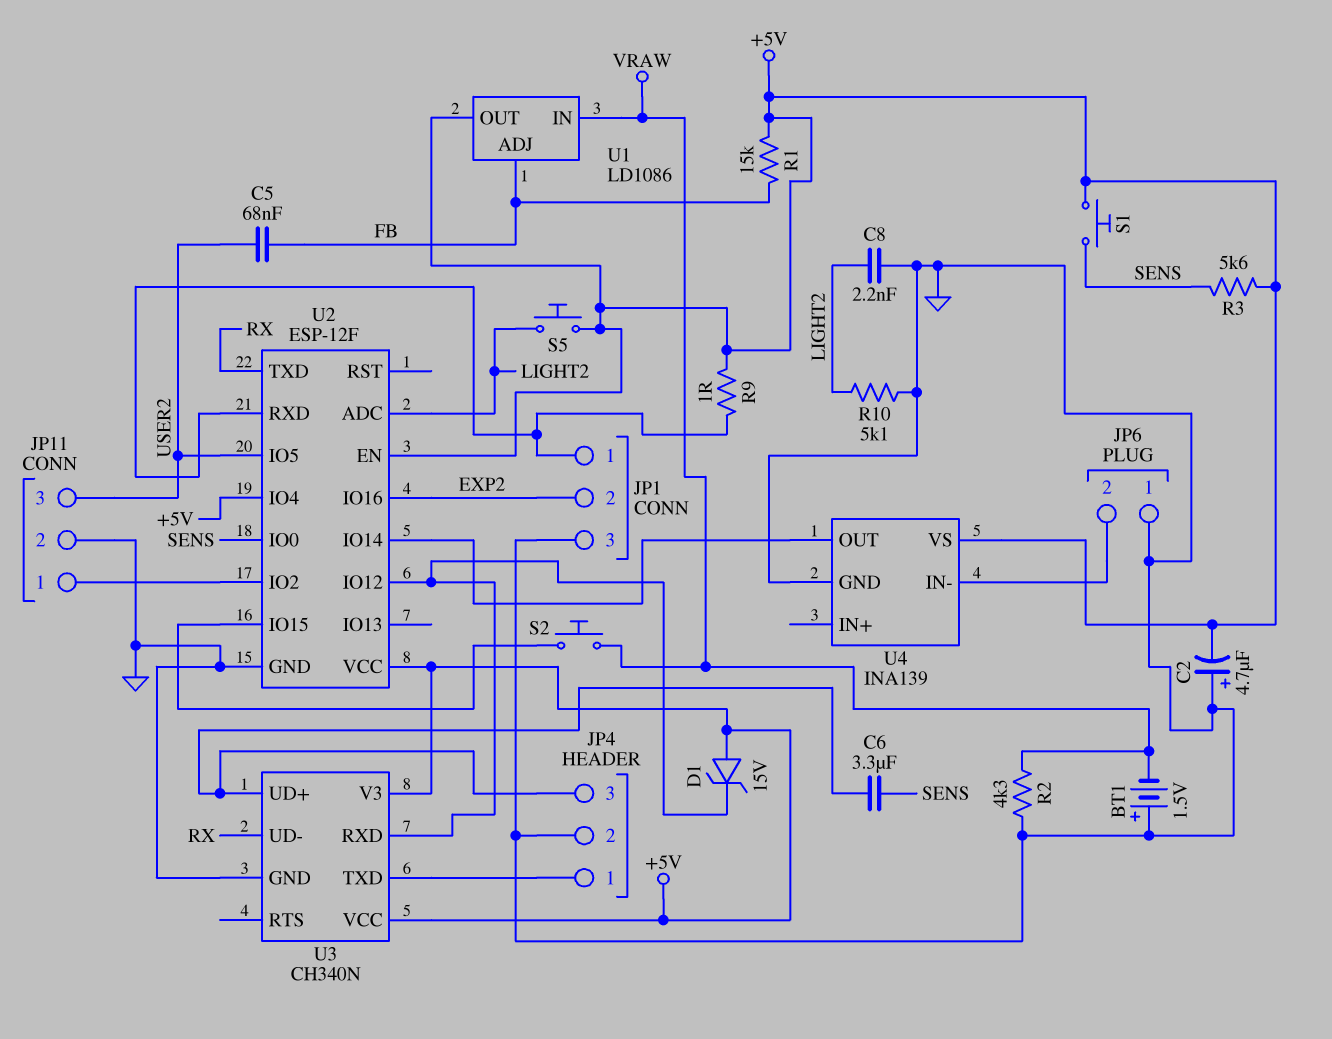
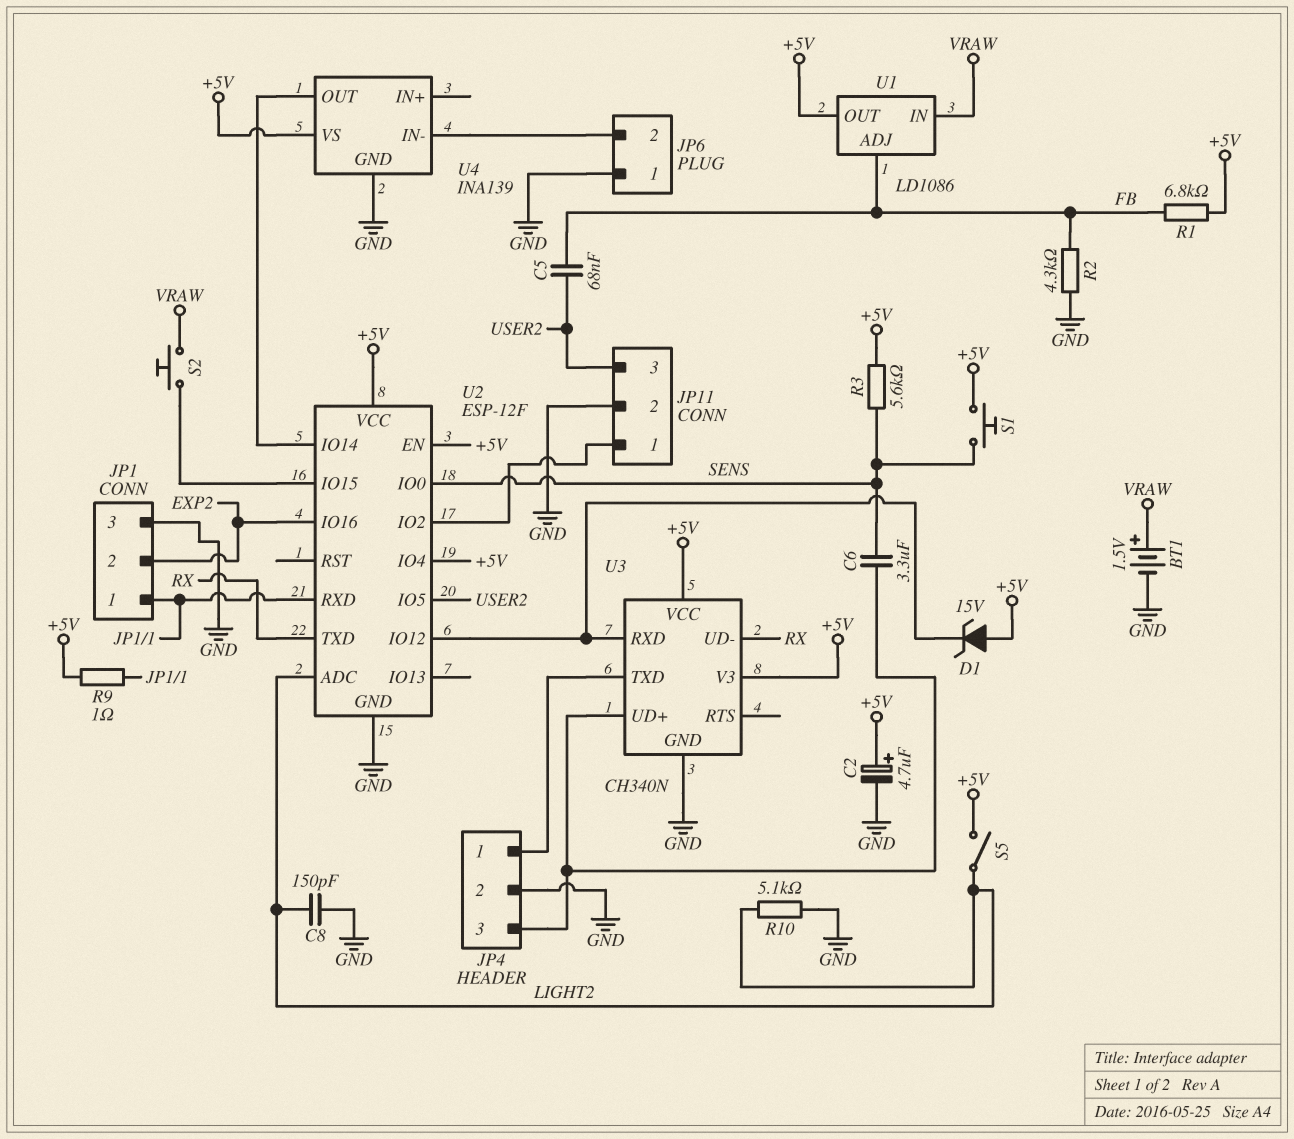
BT1: 1.5V (plus GND, minus VRAW) -> 1.5V (plus VRAW, minus GND)
C2: 4.7uF (plus GND, minus +5V) -> 4.7uF (plus +5V, minus GND)
C8: 2.2nF (GND, LIGHT2) -> 150pF (GND, LIGHT2)
R1: 15k (+5V, FB) -> 6.8k (+5V, FB)
R2: 4.3k (GND, VRAW) -> 4.3k (FB, GND)
S5: button (+5V, LIGHT2) -> switch (+5V, LIGHT2)

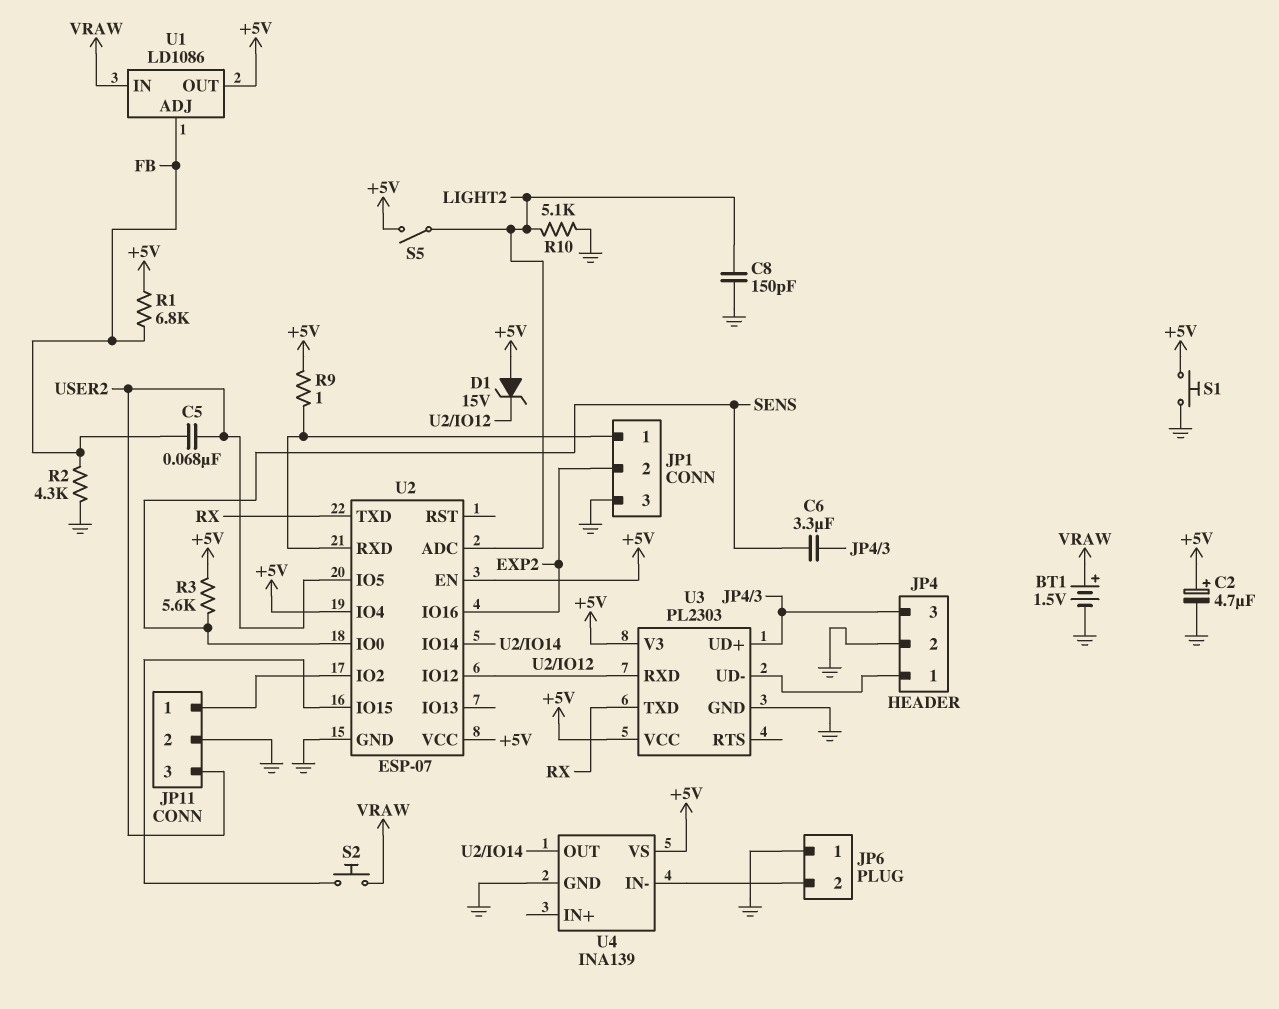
S1: button (+5V, SENS) -> button (+5V, GND)
U2: ESP-12F -> ESP-07
U3: CH340N -> PL2303
U3 pin TXD: JP4/1 -> RX
U3 pin UD-: RX -> JP4/1

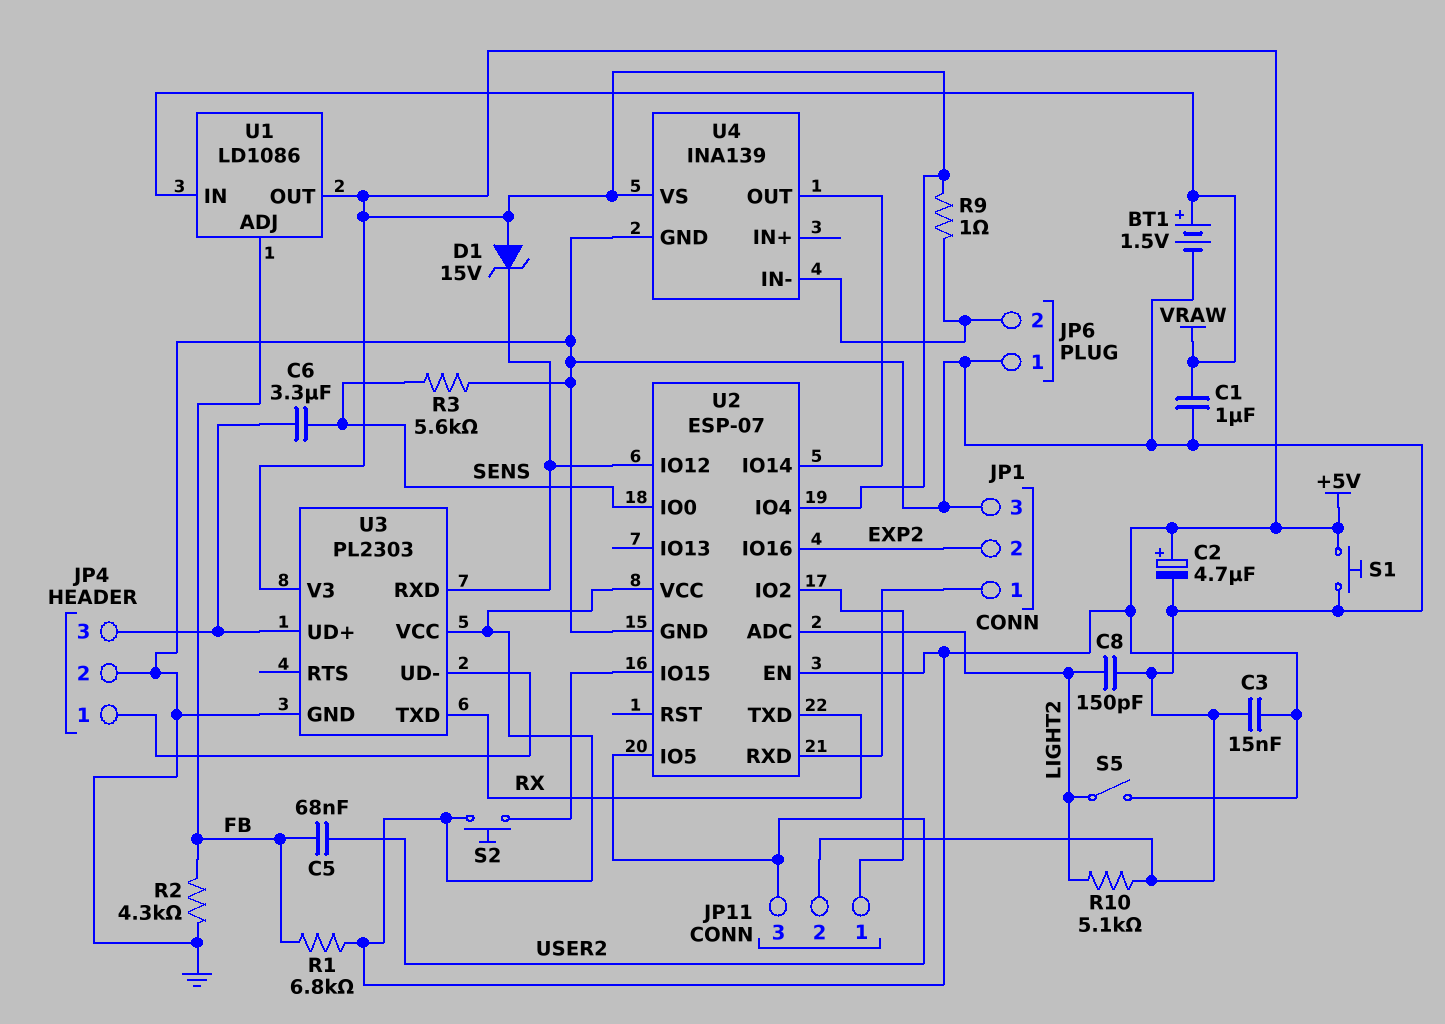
C1: none -> 1uF (GND, VRAW)
C3: none -> 15nF (+5V, GND)
R3: 5.6k (+5V, SENS) -> 5.6k (GND, SENS)
R9: 1 (+5V, JP1/1) -> 1 (+5V, JP6/2)
S2: button (U2/IO15, VRAW) -> button (+5V, U2/IO15)

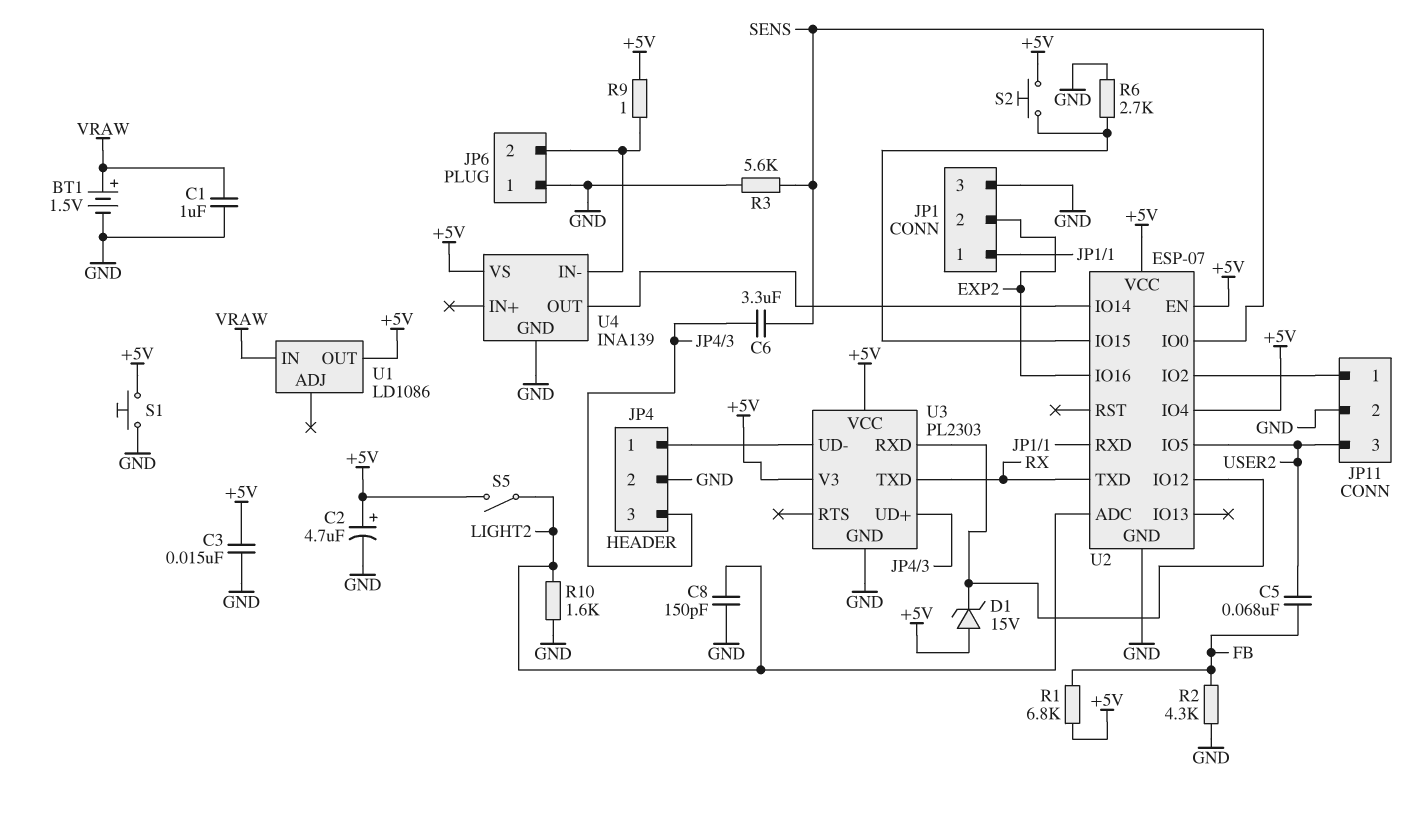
R6: none -> 2.7k (GND, U2/IO15)
R10: 5.1k (GND, LIGHT2) -> 1.6k (GND, LIGHT2)
U1 pin ADJ: FB -> none

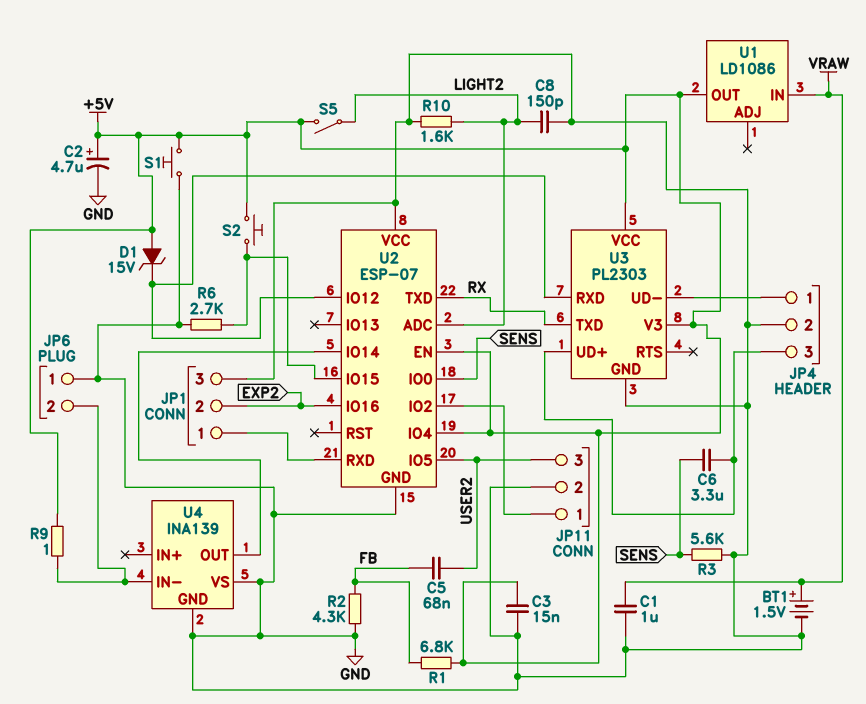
U2 pin VCC: +5V -> GND
U4 pin VS: +5V -> GND

